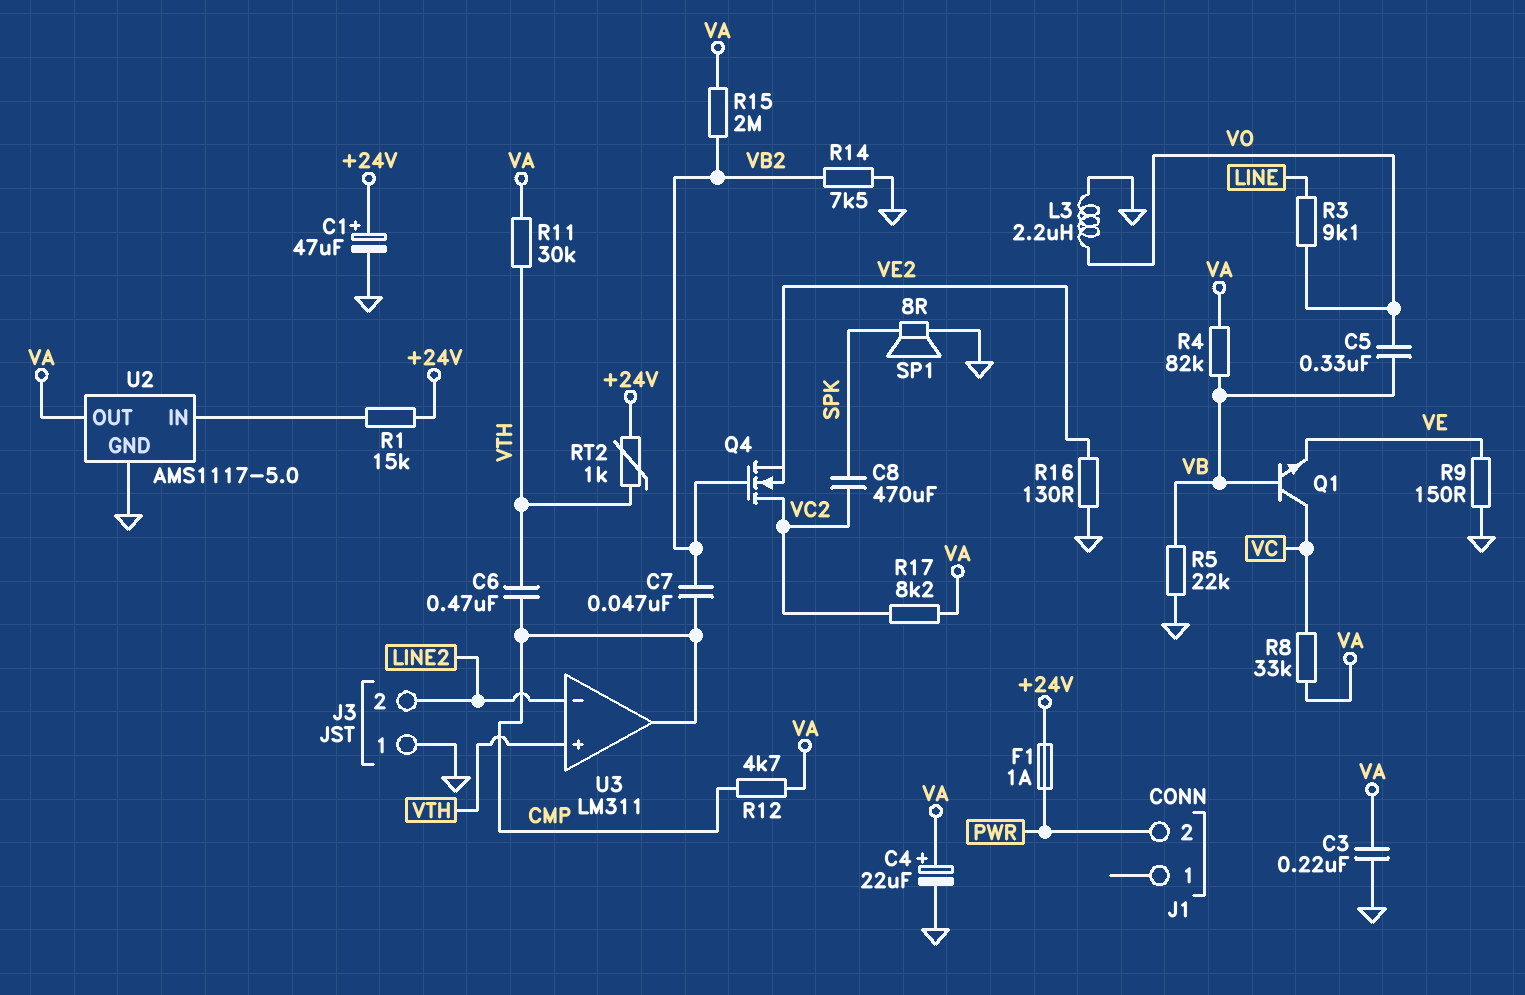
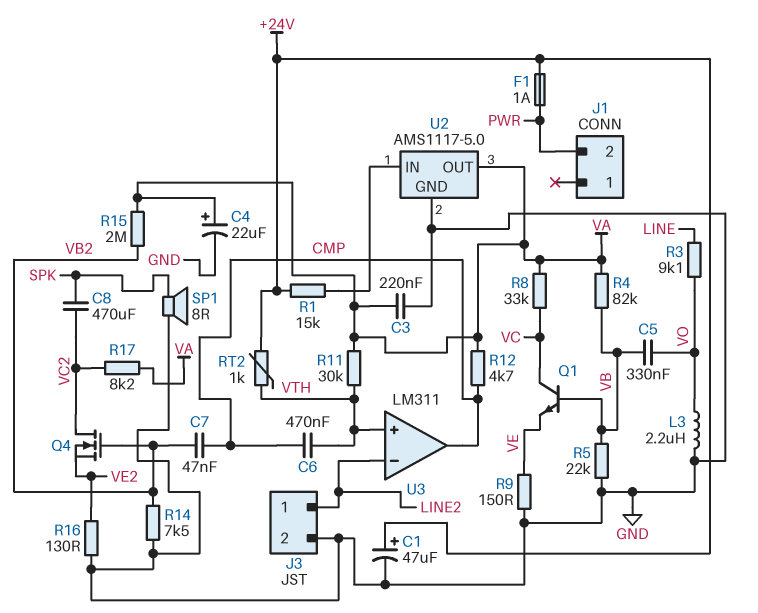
J3 pin 1: GND -> LINE2
J3 pin 2: LINE2 -> GND

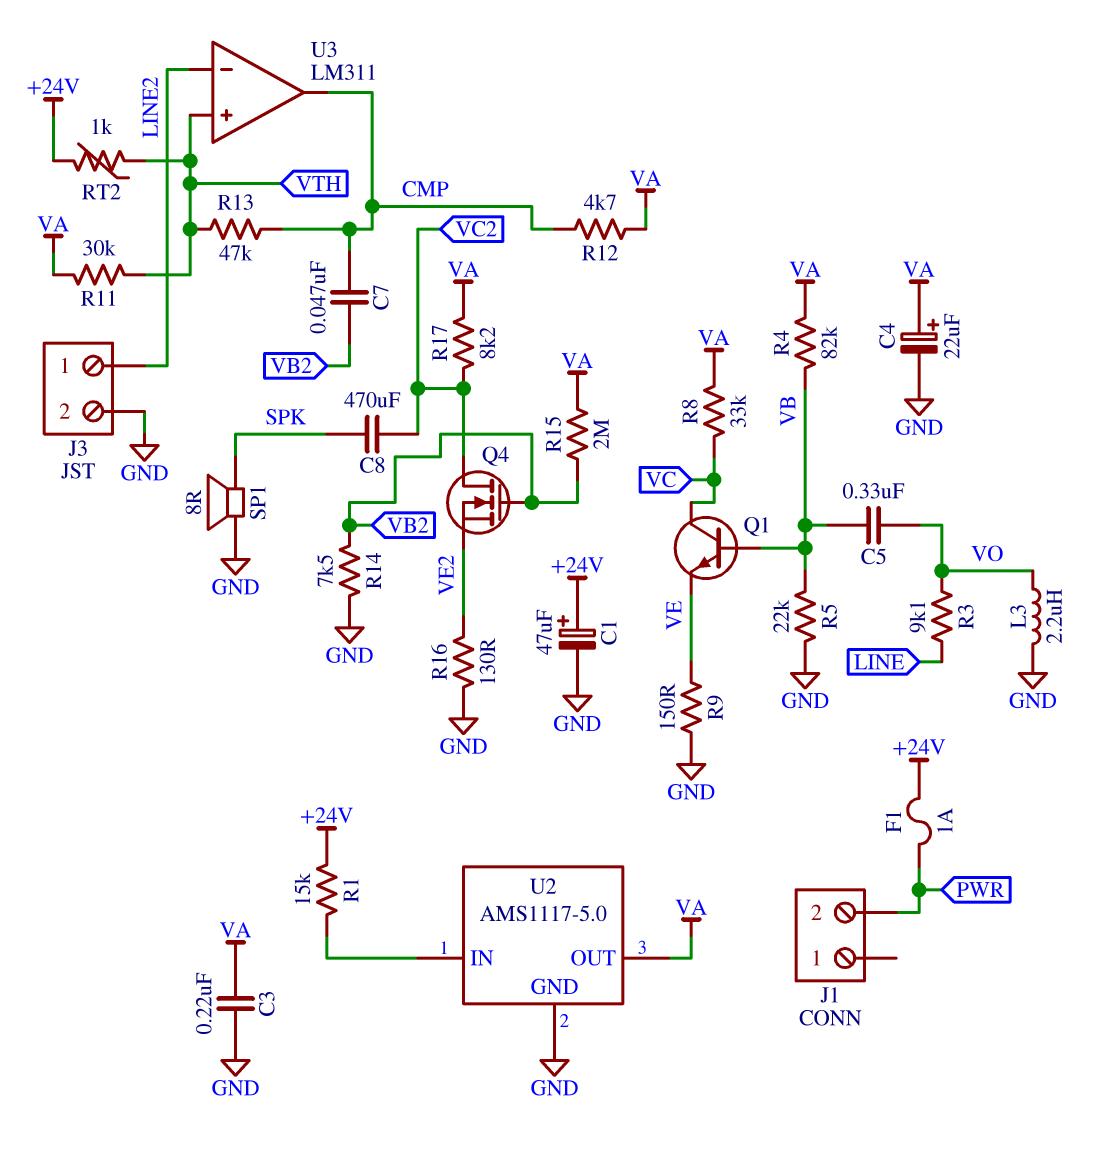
C6: 470nF (CMP, VTH) -> none
R13: none -> 47k (CMP, VTH)

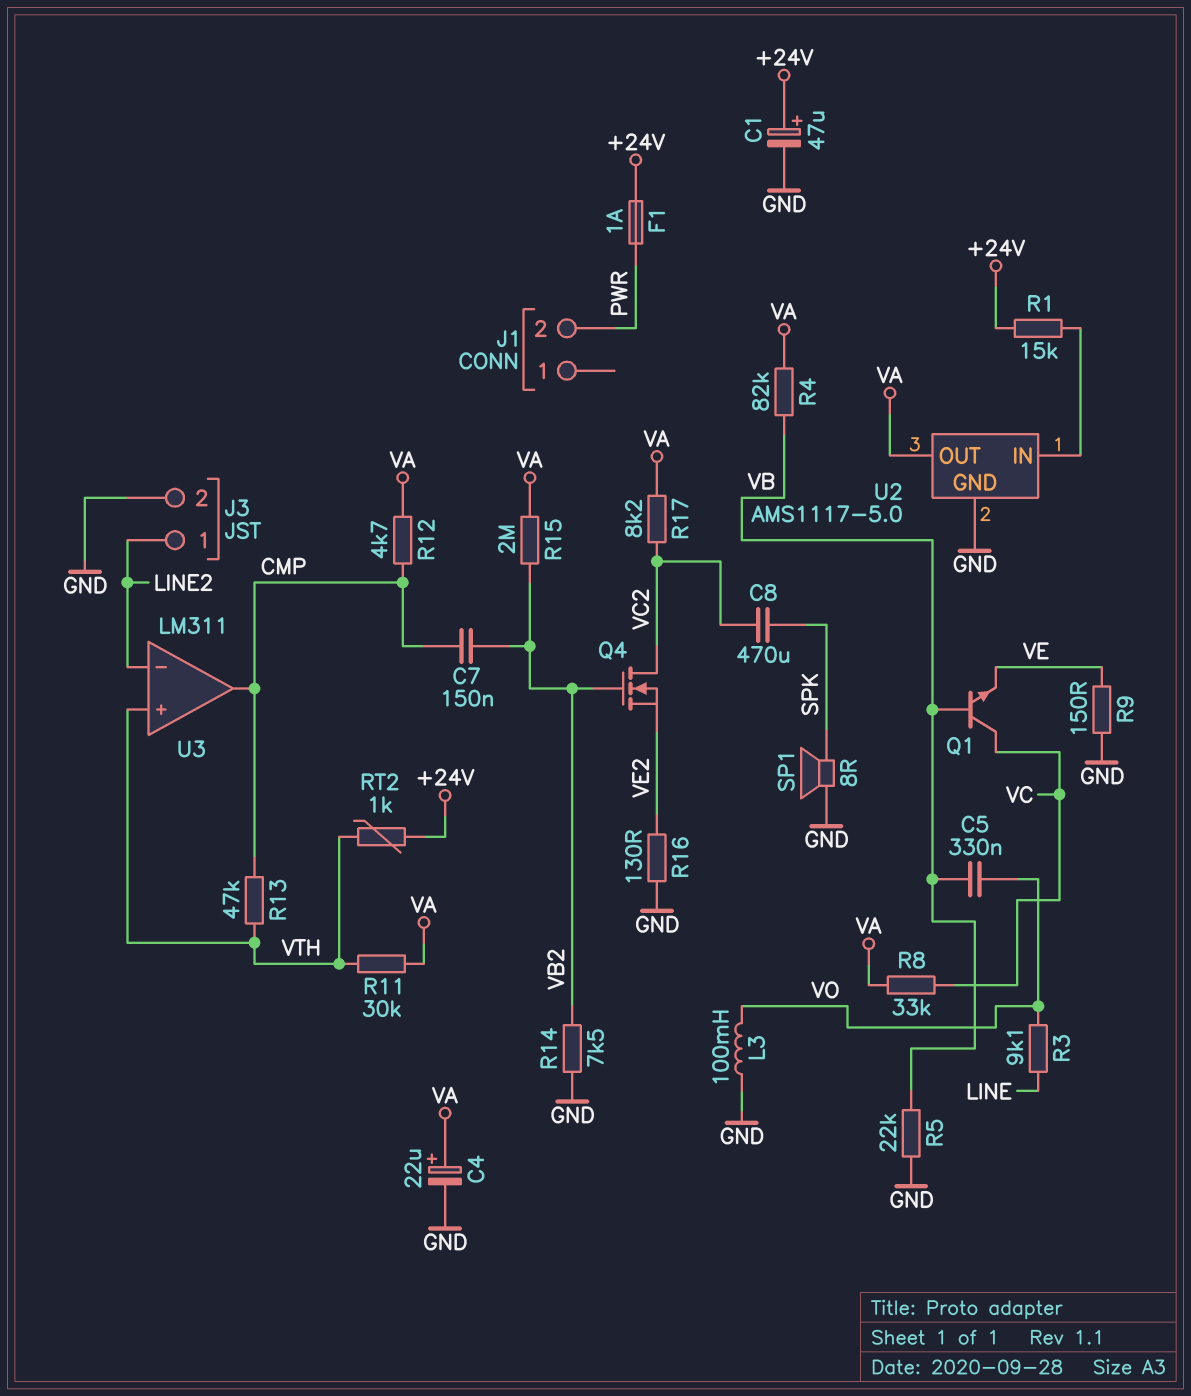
C3: 220nF (GND, VA) -> none
C7: 47nF (CMP, VB2) -> 150nF (CMP, VB2)
L3: 2.2uH (GND, VO) -> 100mH (GND, VO)

